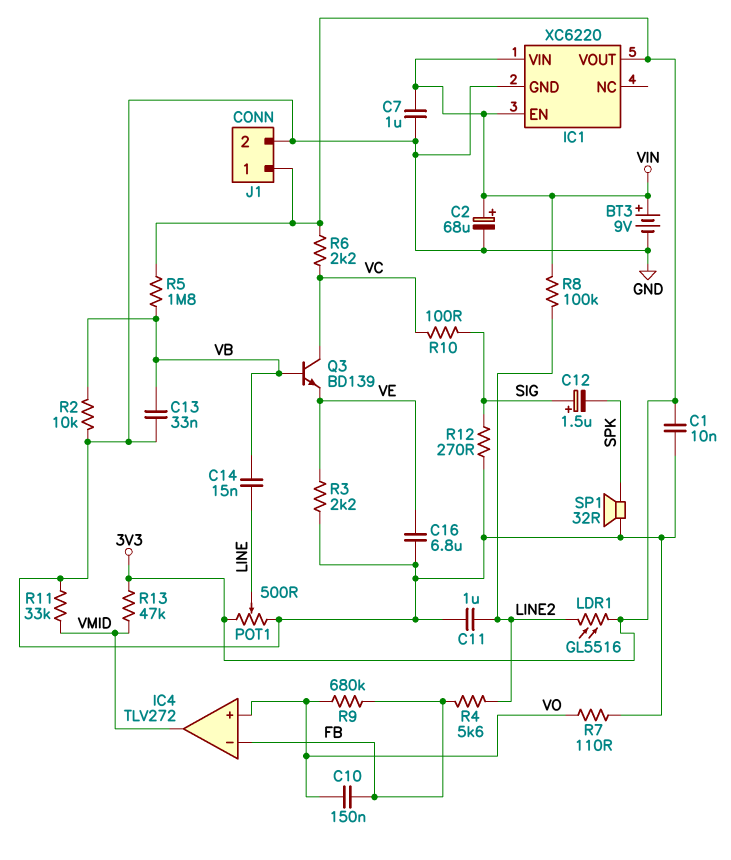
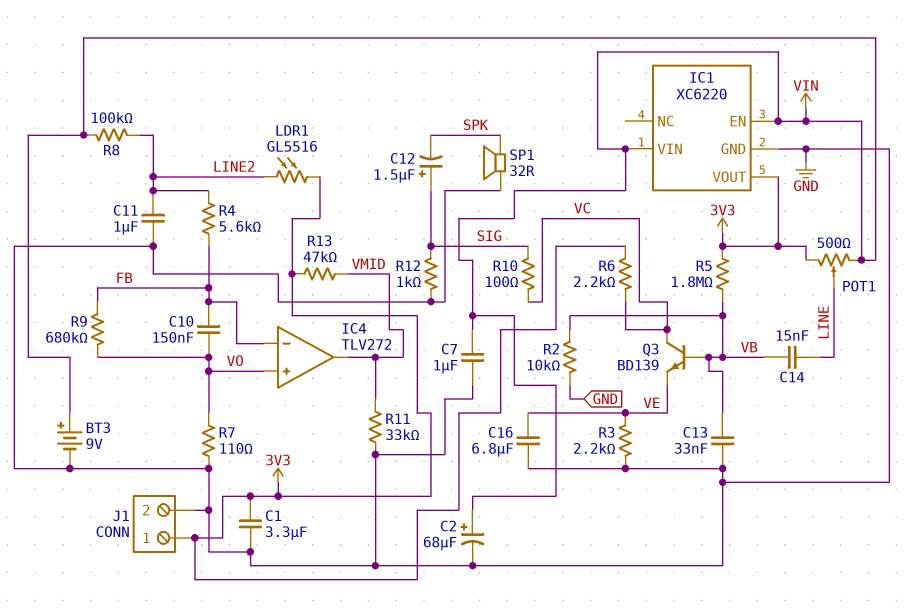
C1: 10nF (3V3, GND) -> 3.3uF (3V3, GND)
POT1: 500 (3V3, GND, wiper LINE) -> 500 (3V3, VIN, wiper LINE)
R12: 270 (GND, SIG) -> 1k (GND, SIG)

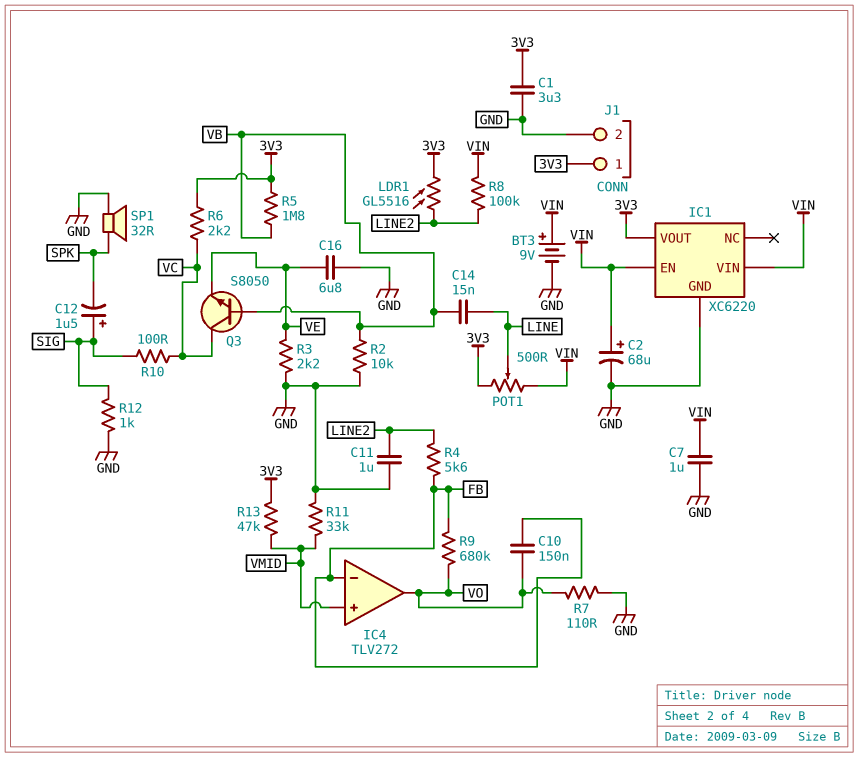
C13: 33nF (GND, VB) -> none
IC4 pin in+: VO -> VMID
IC4 pin out: VMID -> VO
Q3: NPN BD139 (B VB, C VC, E VE) -> NPN S8050 (B VB, C VC, E VE)

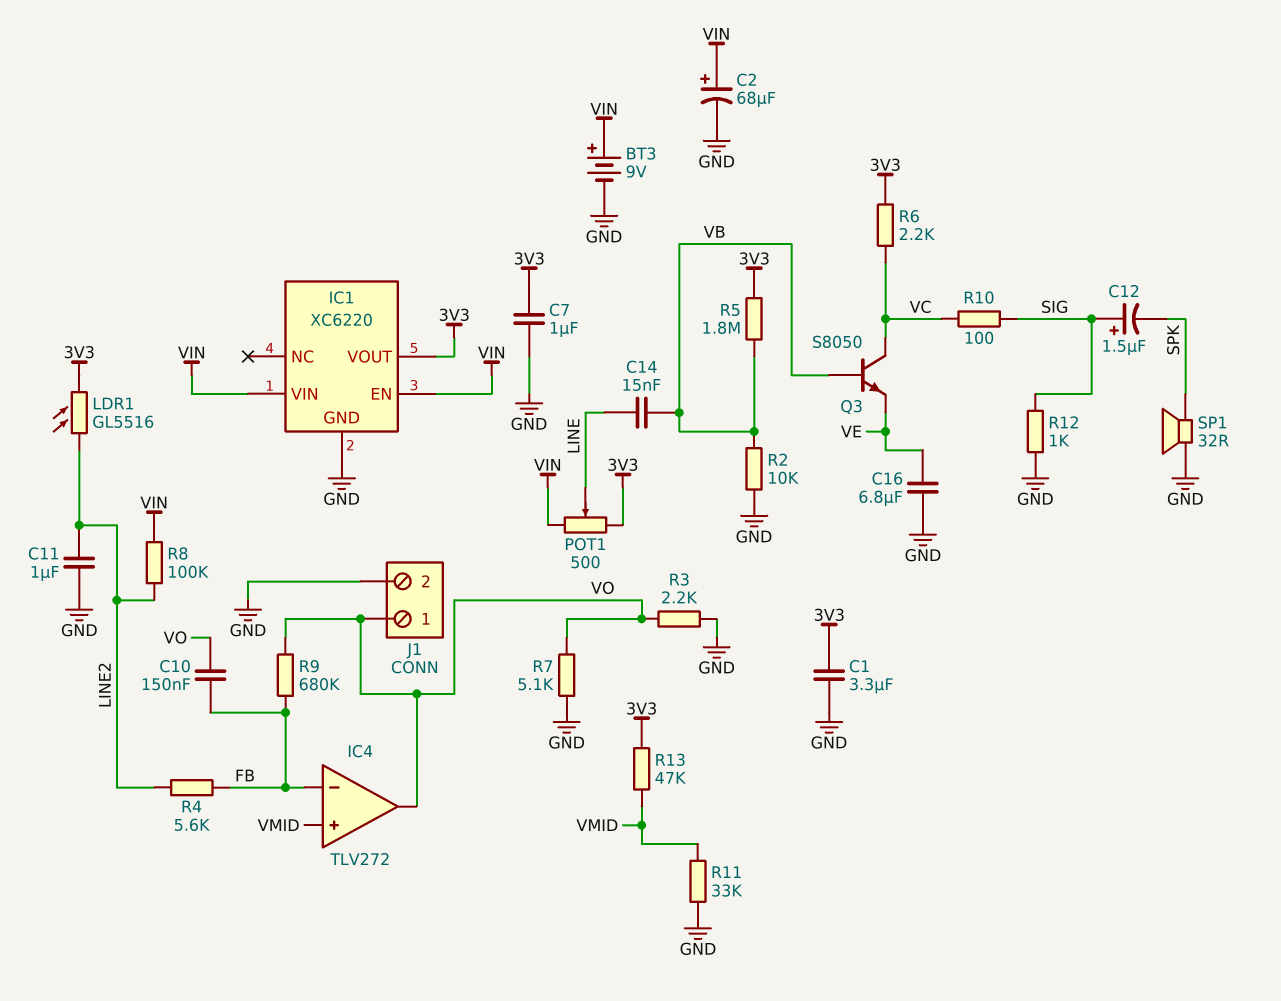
C7: 1uF (GND, VIN) -> 1uF (3V3, GND)
J1 pin 1: 3V3 -> VO
R3: 2.2k (GND, VE) -> 2.2k (GND, VO)
R7: 110 (GND, VO) -> 5.1k (GND, VO)

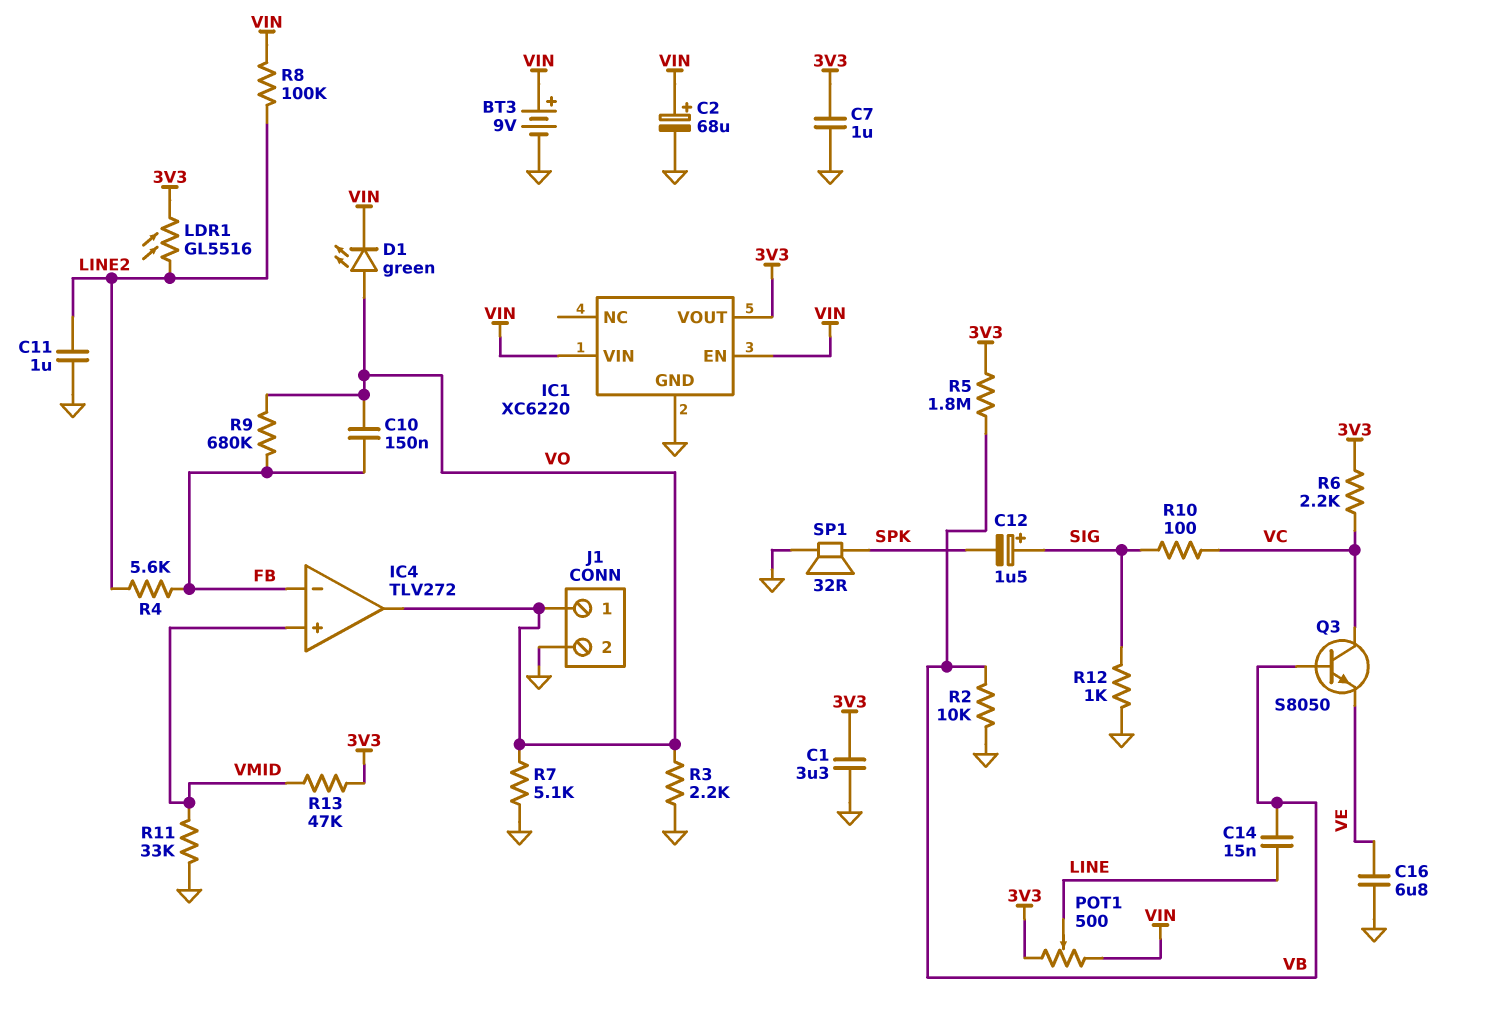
D1: none -> LED green (A VO, K VIN)

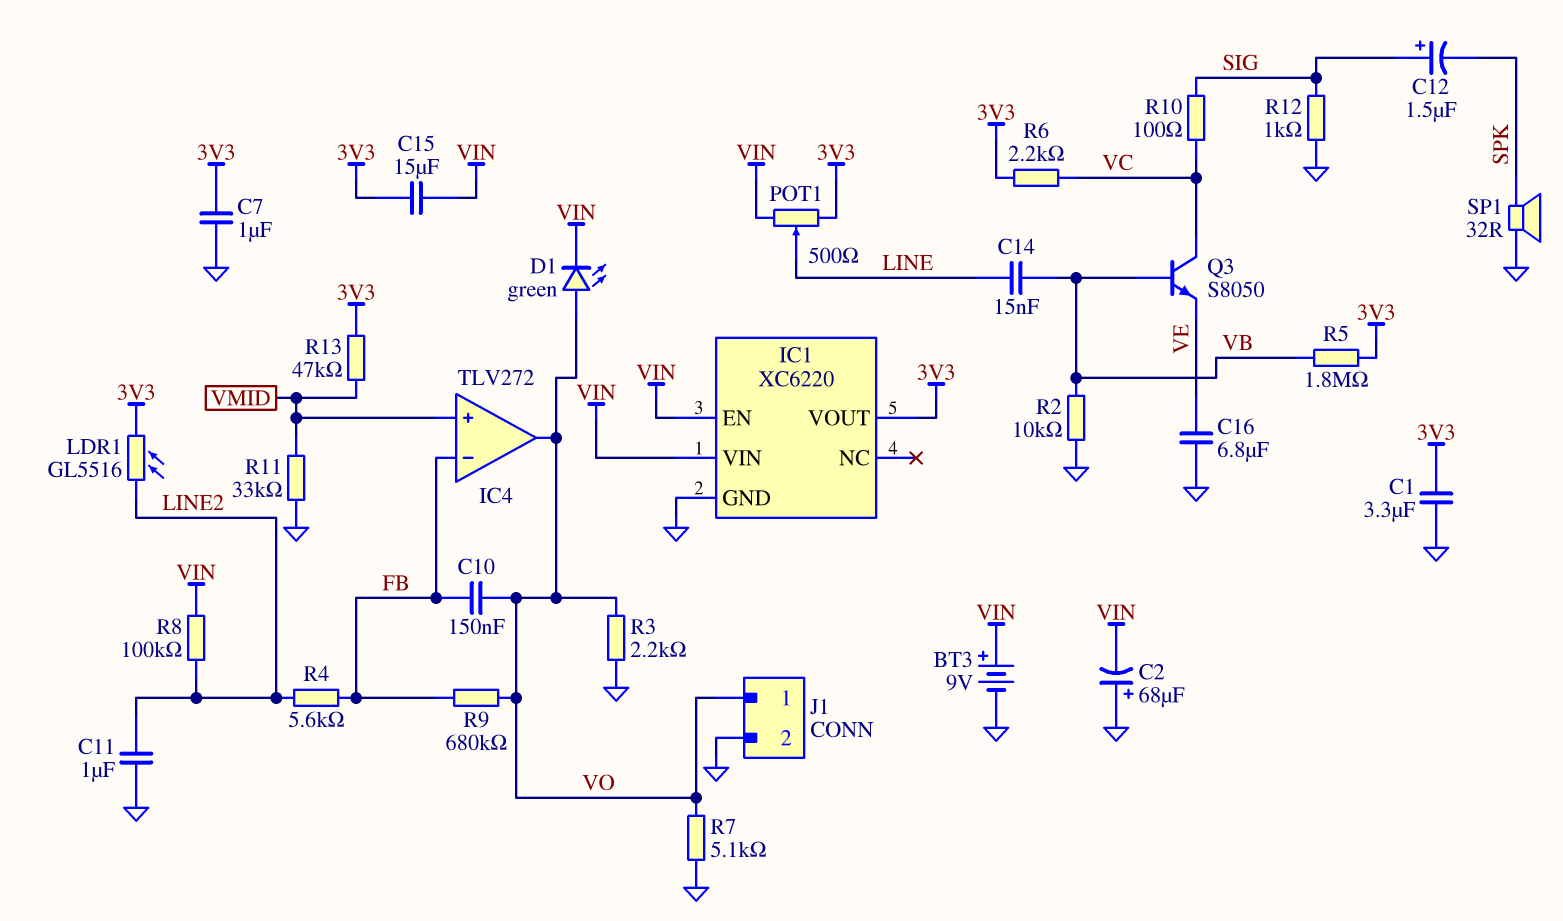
C2: 68uF (plus VIN, minus GND) -> 68uF (plus GND, minus VIN)
C15: none -> 15uF (3V3, VIN)

